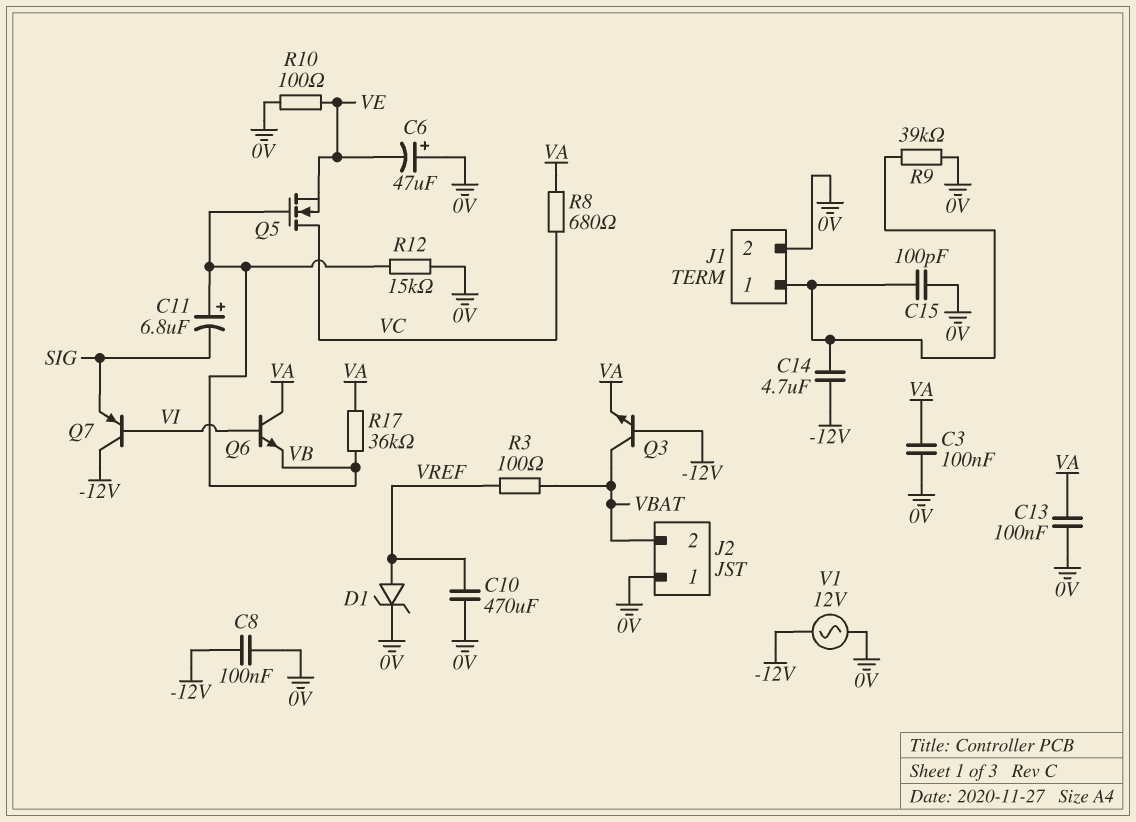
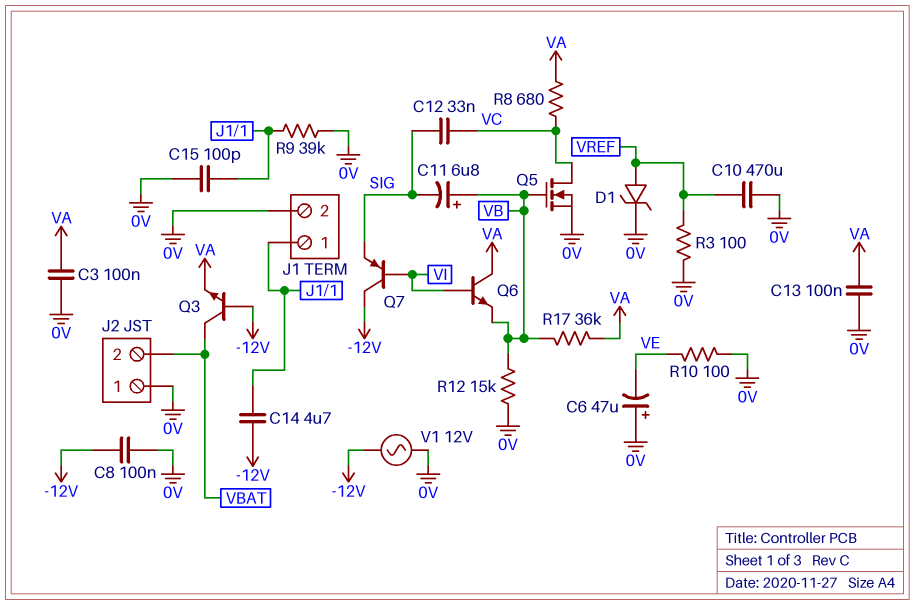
C12: none -> 33nF (SIG, VC)
Q5: NMOS (G VB, D VC, S VE) -> NMOS (G VB, D VC, S 0V)
R3: 100 (VBAT, VREF) -> 100 (0V, VREF)

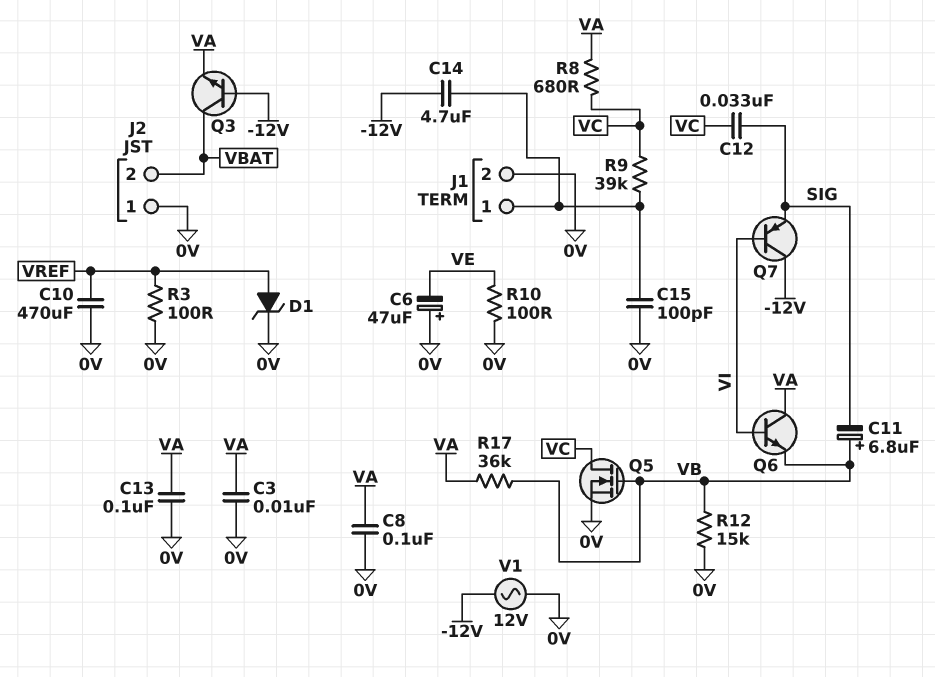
C3: 100nF (0V, VA) -> 10nF (0V, VA)
C8: 100nF (-12V, 0V) -> 100nF (0V, VA)
R9: 39k (0V, J1/1) -> 39k (J1/1, VC)

